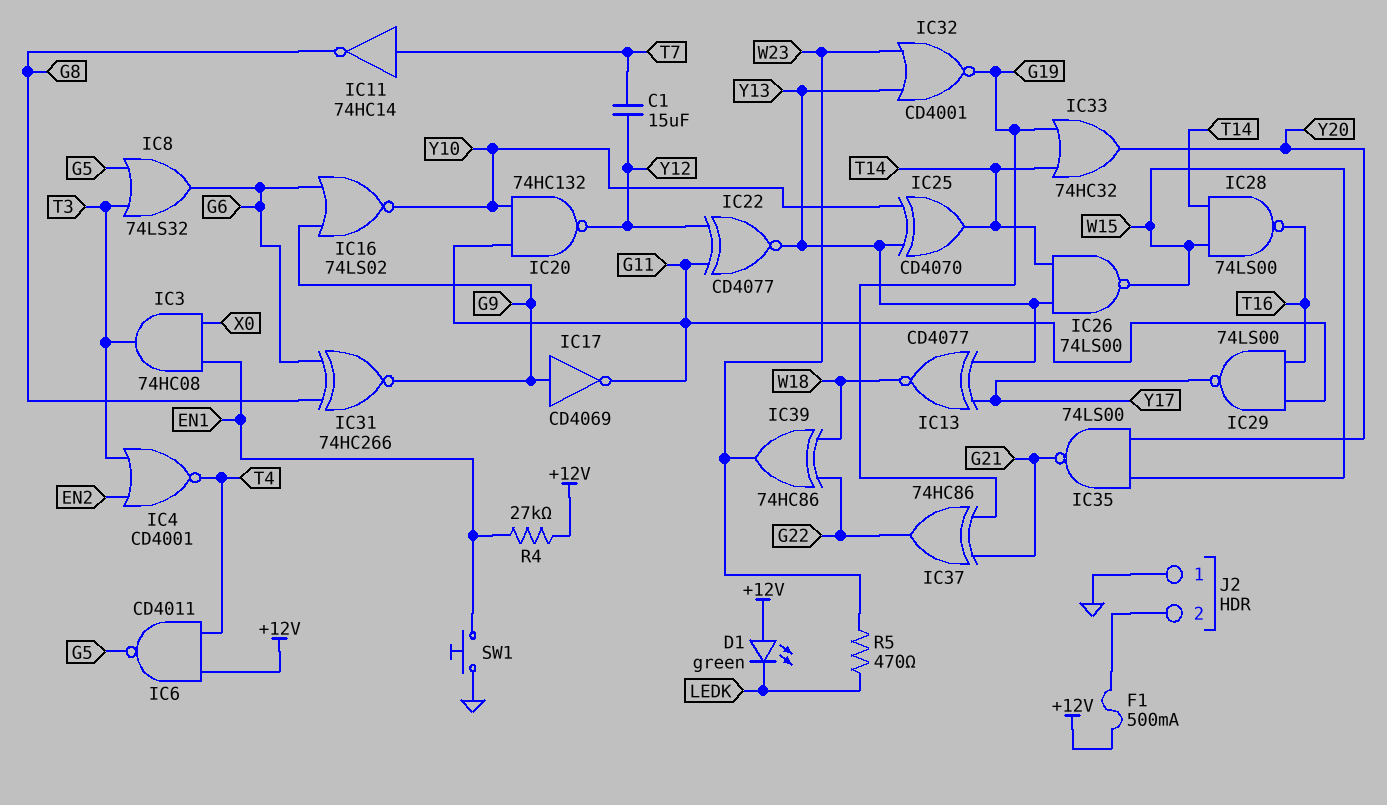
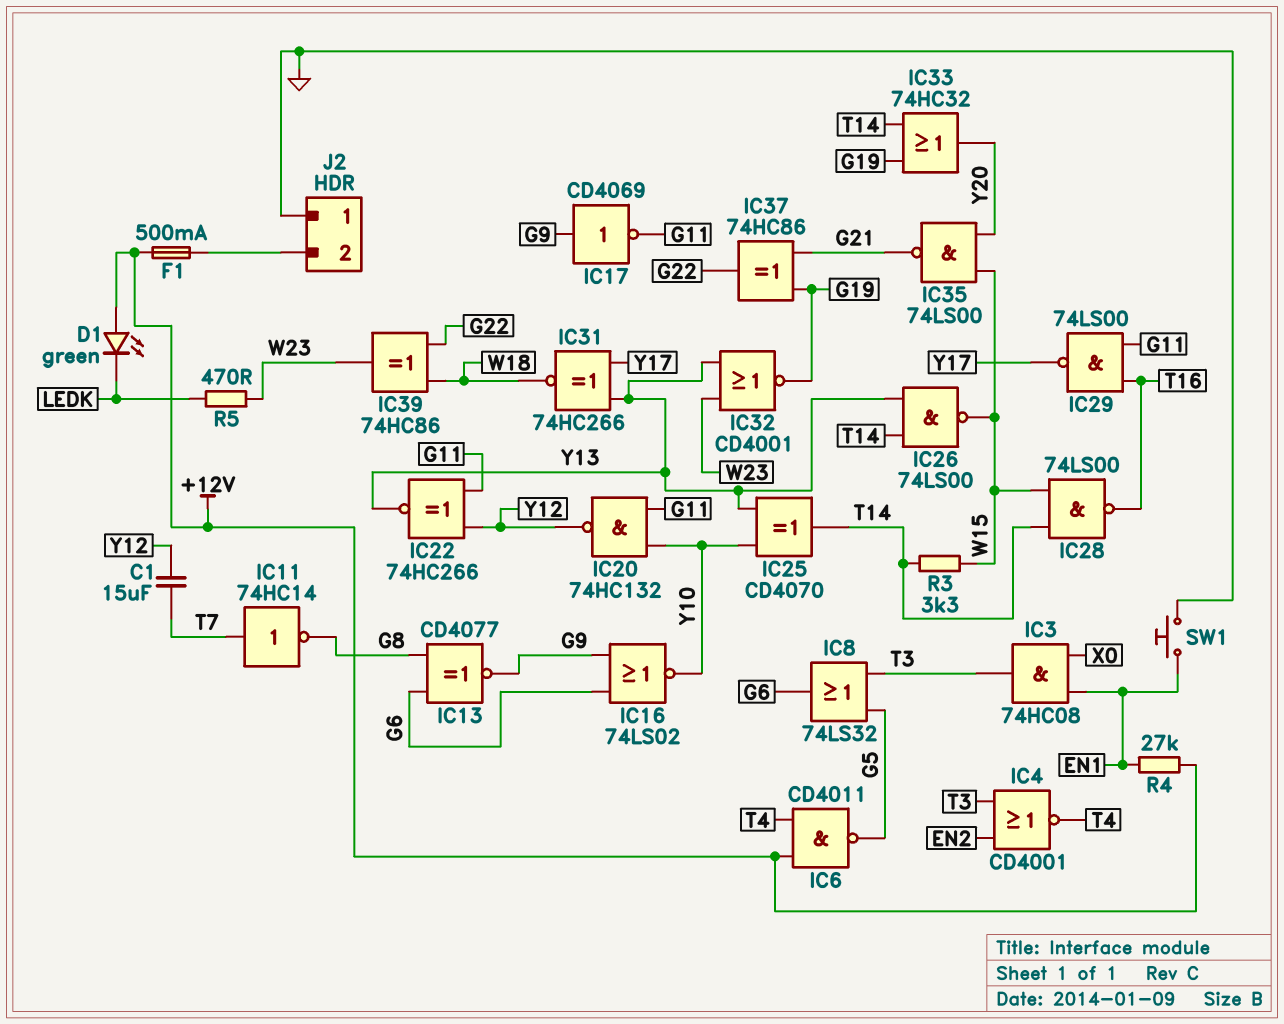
IC13: XNOR CD4077 (in Y13, in Y17, out W18) -> XNOR CD4077 (in G6, in G8, out G9)
IC22: XNOR CD4077 (in G11, in Y12, out Y13) -> XNOR 74HC266 (in G11, in Y12, out Y13)
IC31: XNOR 74HC266 (in G6, in G8, out G9) -> XNOR 74HC266 (in Y13, in Y17, out W18)
R3: none -> 3.3k (T14, W15)

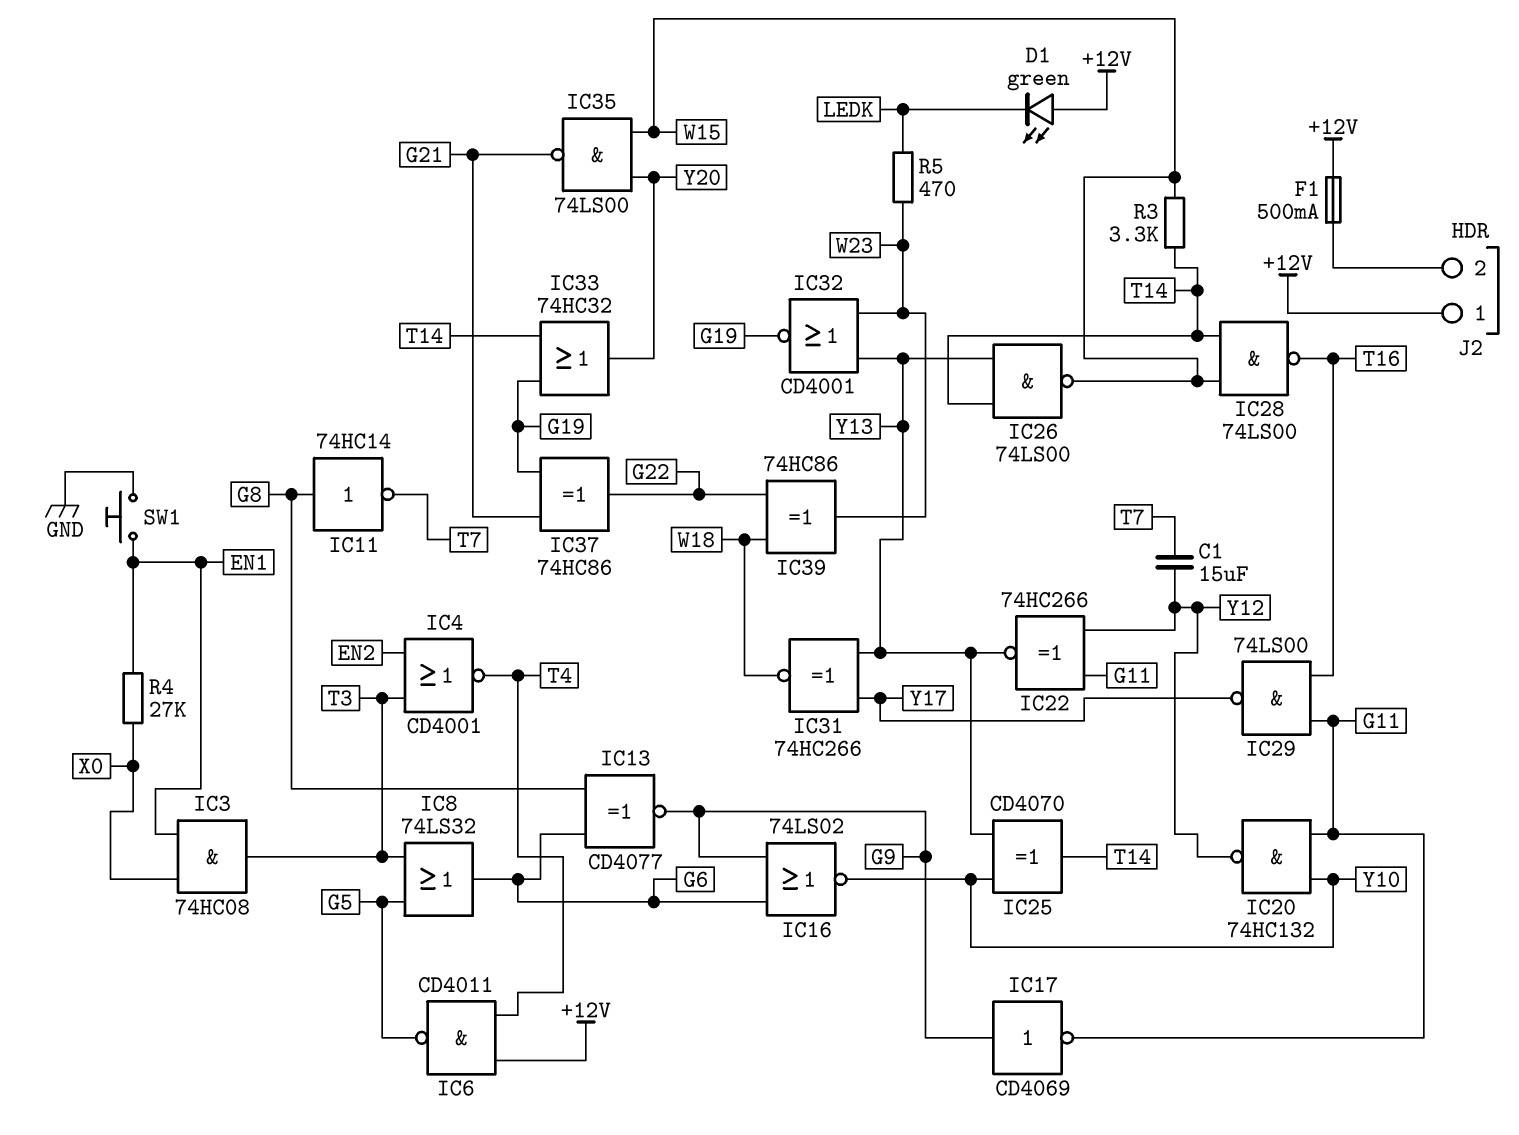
IC11: NOT 74HC14 (in T7, out G8) -> NOT 74HC14 (in G8, out T7)
J2 pin 1: GND -> +12V
R4: 27k (+12V, EN1) -> 27k (EN1, X0)

